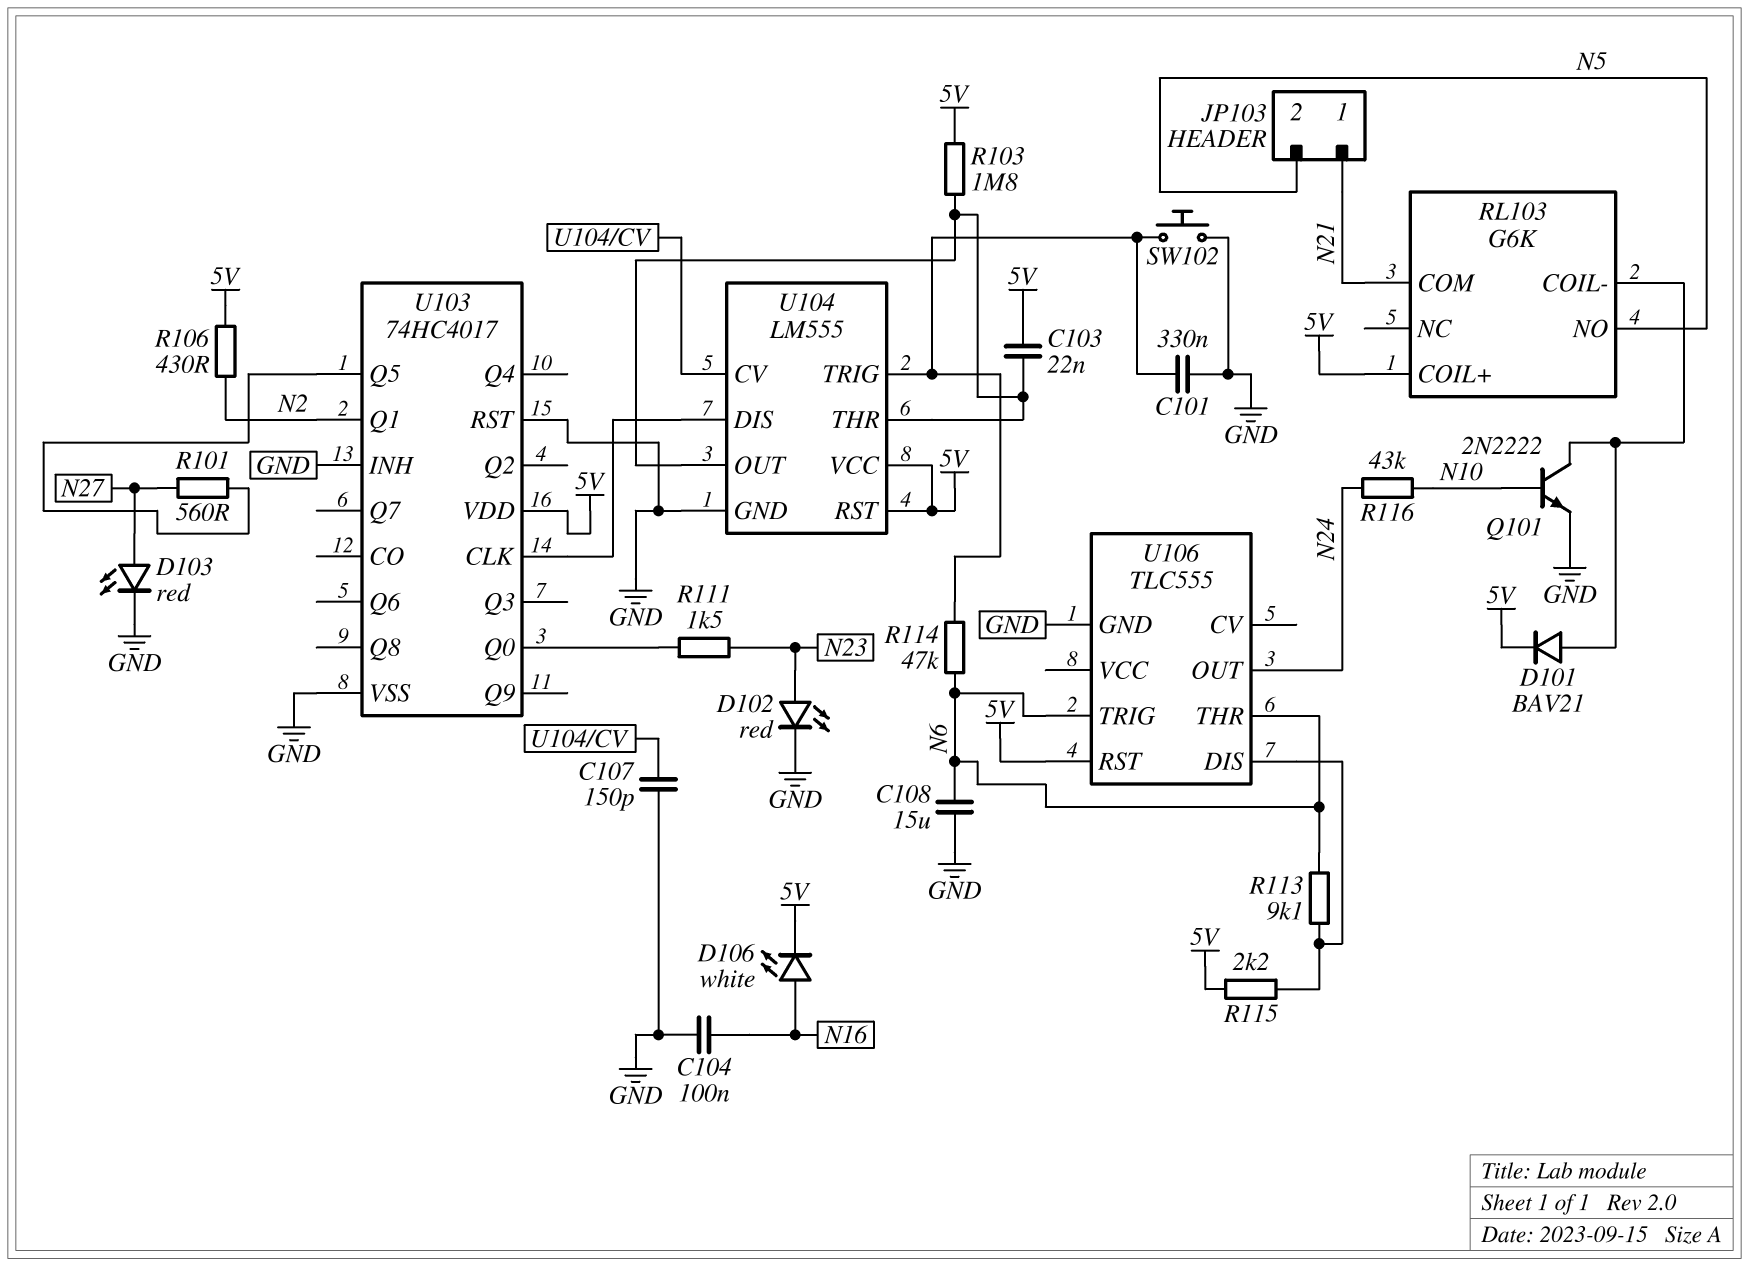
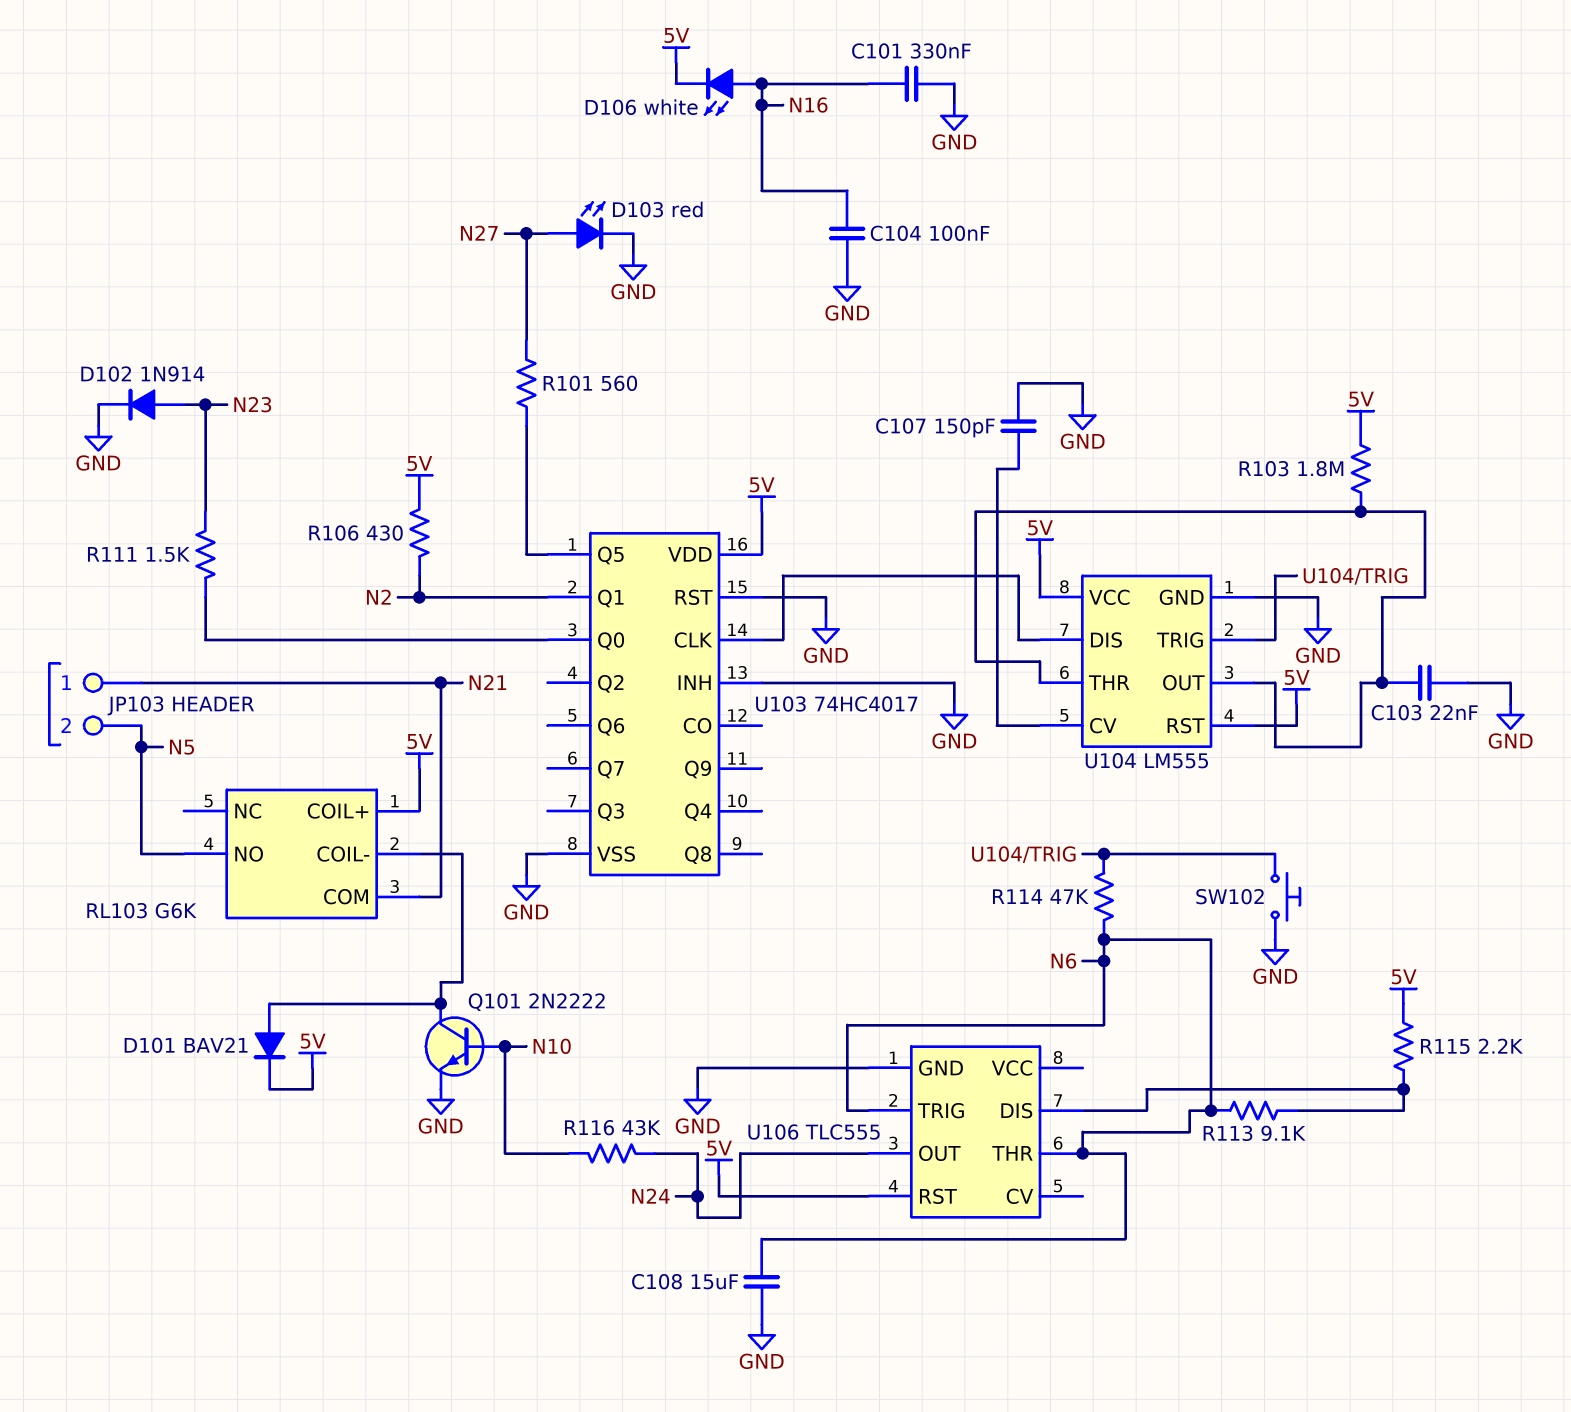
C101: 330nF (GND, U104/TRIG) -> 330nF (GND, N16)
C103: 22nF (5V, U104/OUT) -> 22nF (GND, U104/OUT)
D102: LED red (A N23, K GND) -> diode 1N914 (A N23, K GND)

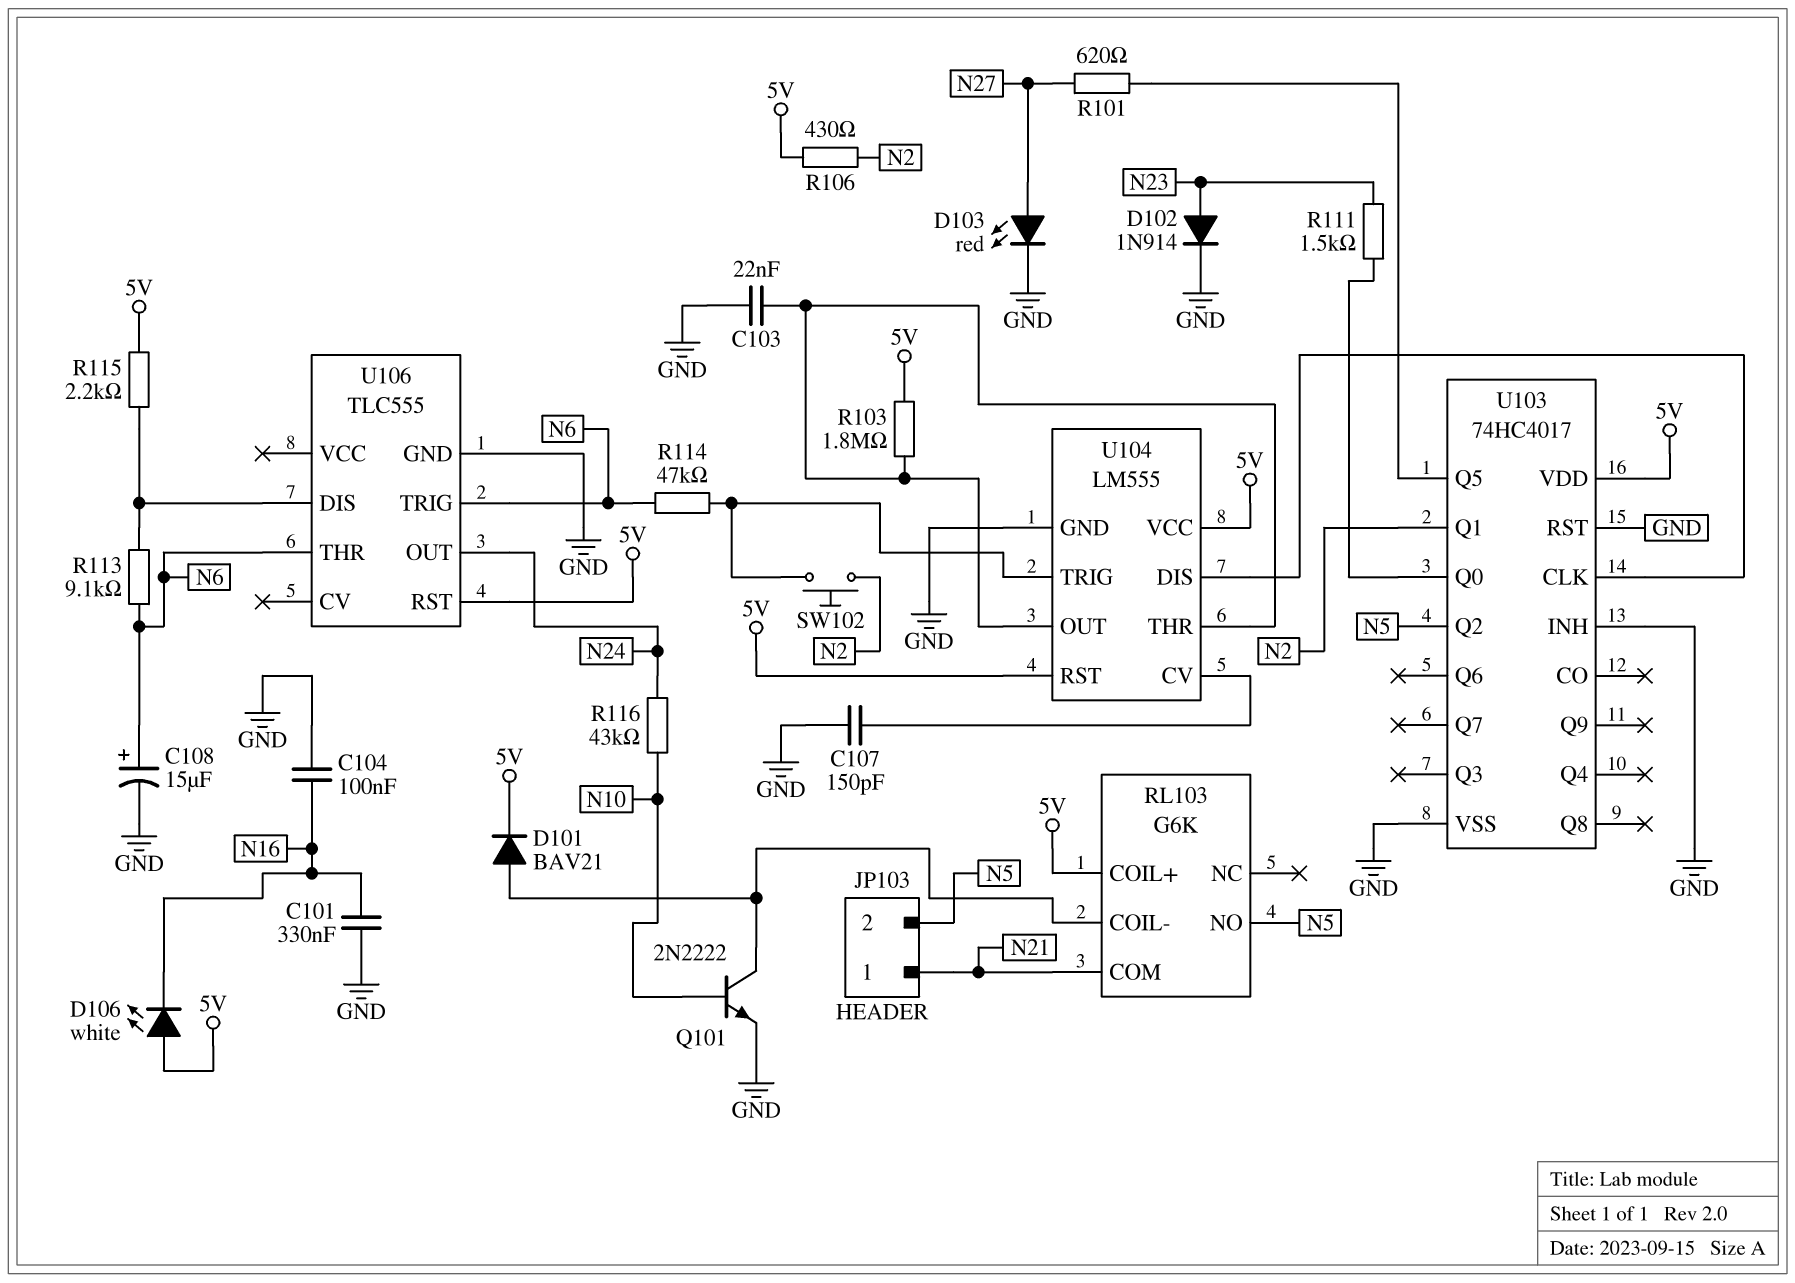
C108: 15uF (GND, N6) -> 15uF (plus N6, minus GND)
D106: LED white (A N16, K 5V) -> LED white (A 5V, K N16)
R101: 560 (N27, U103/Q5) -> 620 (N27, U103/Q5)
SW102: button (GND, U104/TRIG) -> button (N2, U104/TRIG)
U103 pin Q2: none -> N5

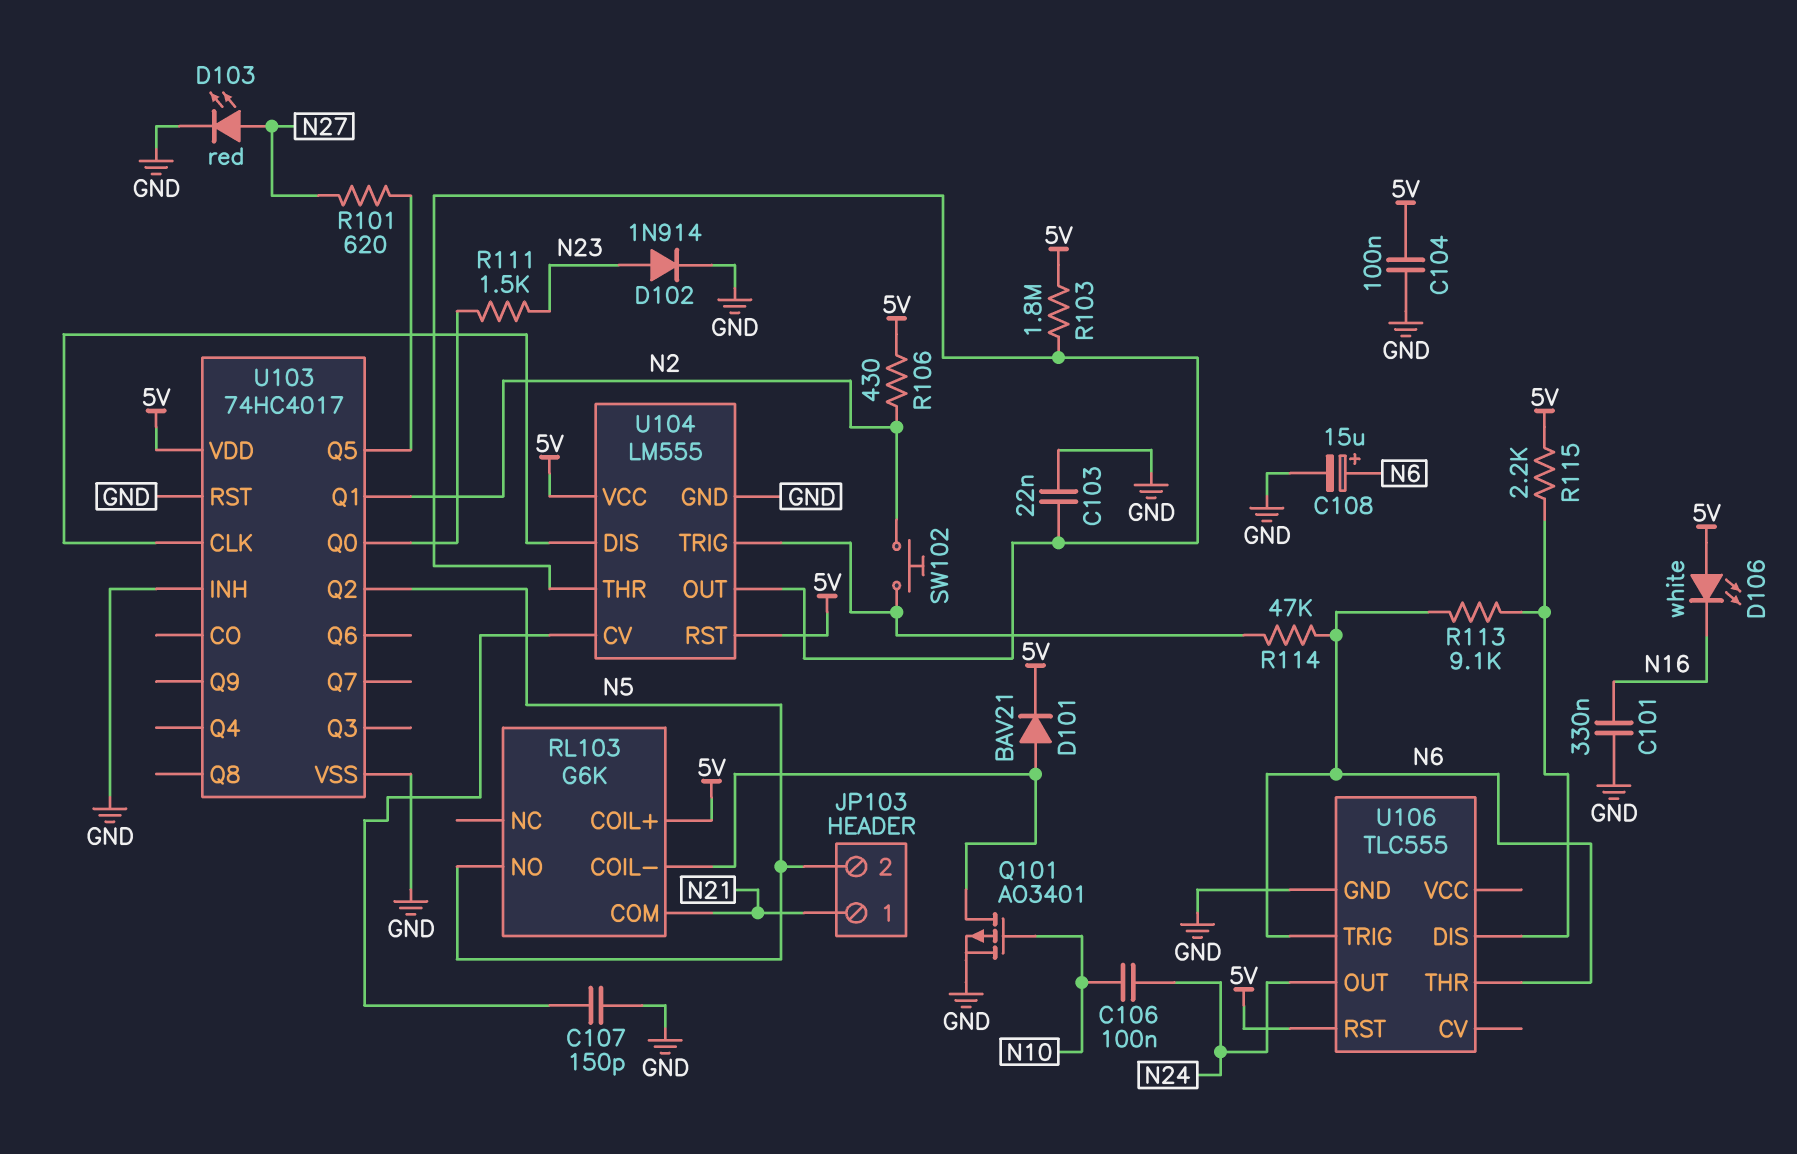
C104: 100nF (GND, N16) -> 100nF (5V, GND)
C106: none -> 100nF (N10, N24)
Q101: NPN 2N2222 (B N10, C RL103/COIL-, E GND) -> PMOS AO3401 (G N10, D RL103/COIL-, S GND)
R116: 43k (N10, N24) -> none

